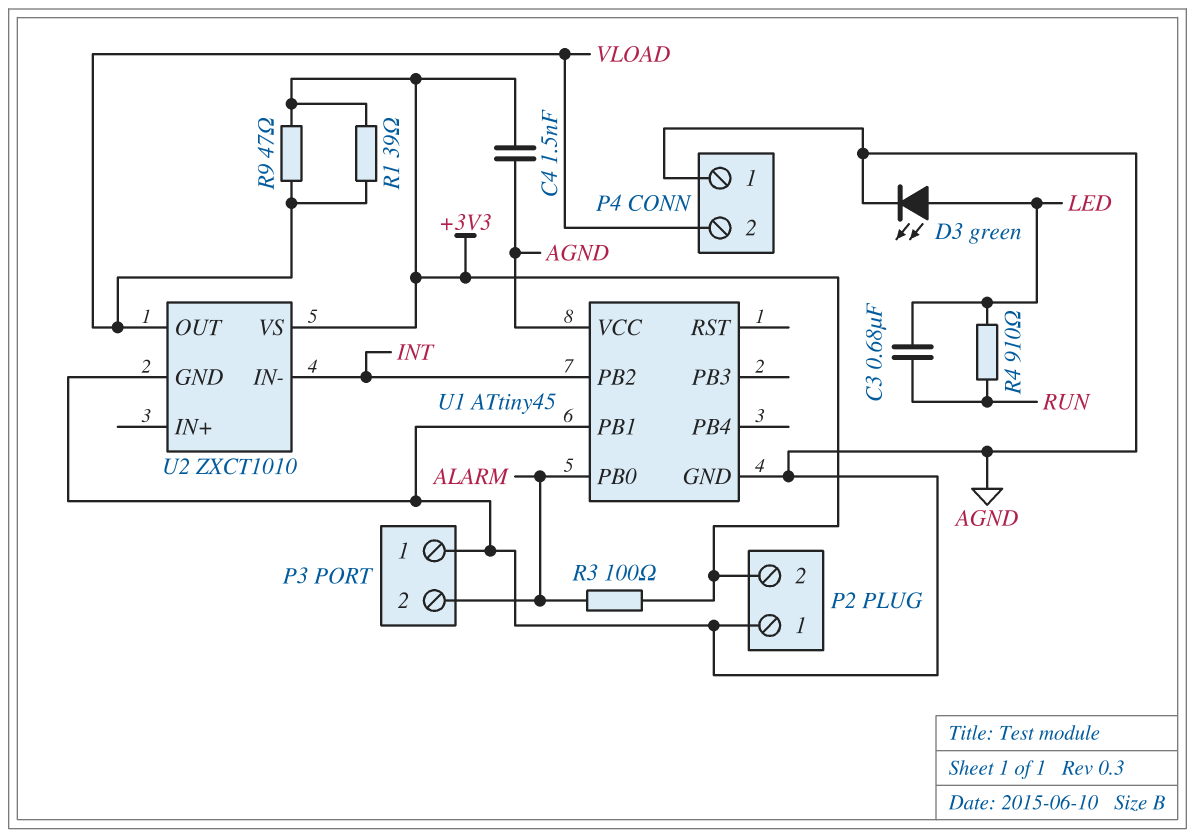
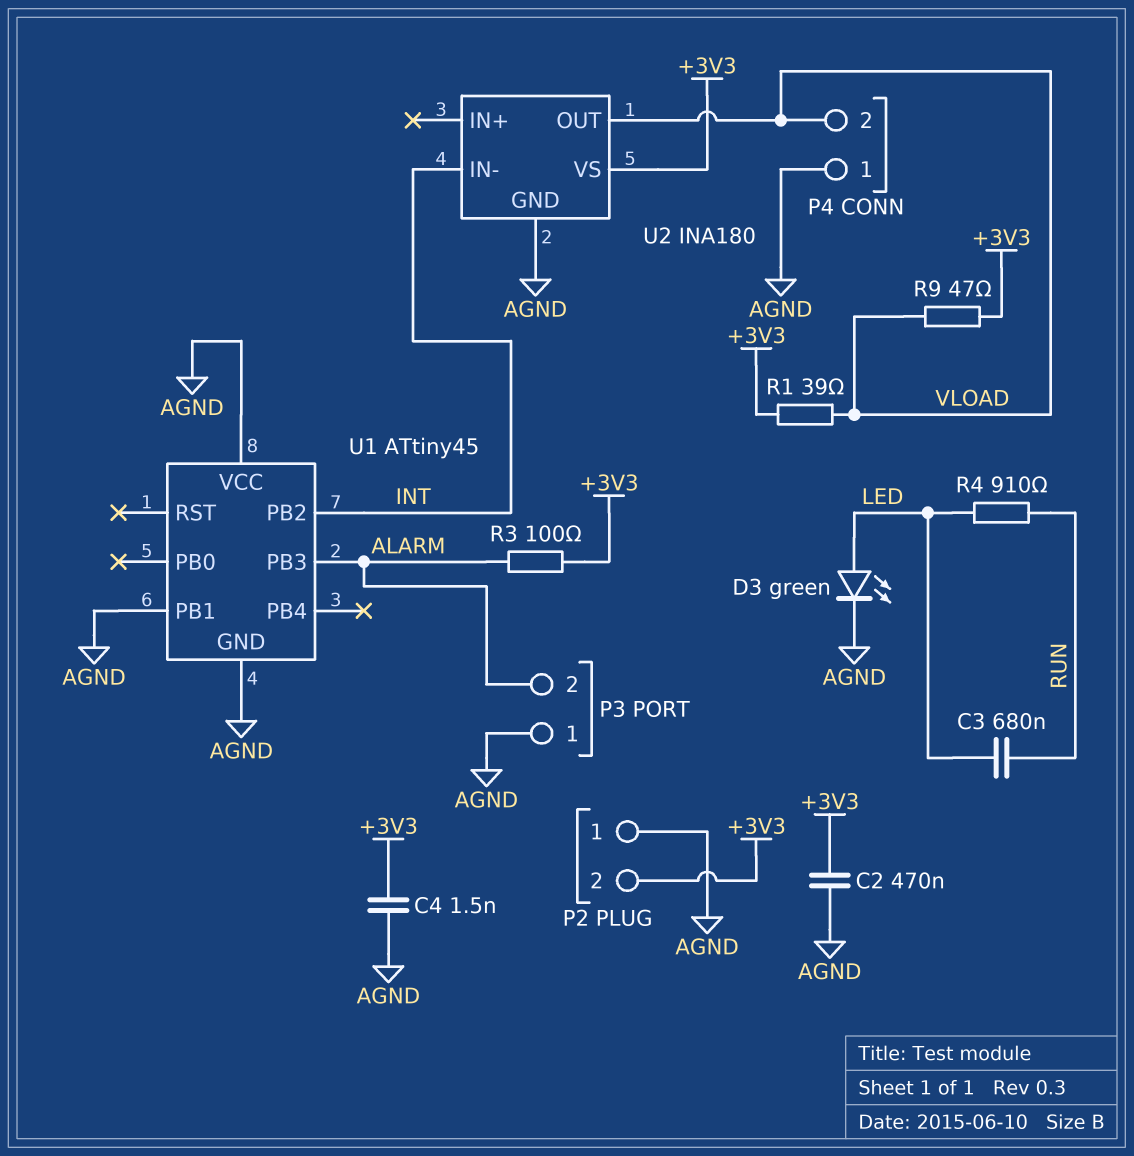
C2: none -> 470nF (+3V3, AGND)
U1 pin PB0: ALARM -> none
U1 pin PB3: none -> ALARM
U2: ZXCT1010 -> INA180

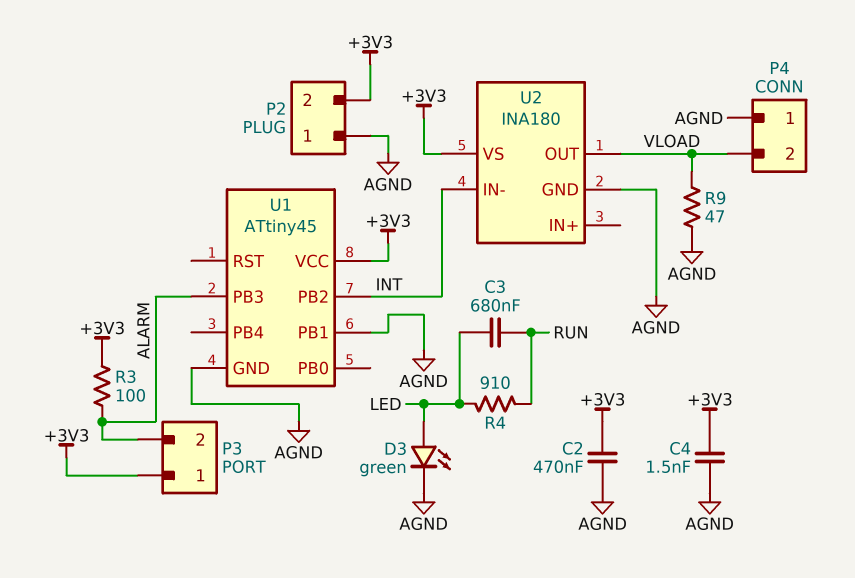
P3 pin 1: AGND -> +3V3
R1: 39 (+3V3, VLOAD) -> none
R9: 47 (+3V3, VLOAD) -> 47 (AGND, VLOAD)
U1 pin VCC: AGND -> +3V3

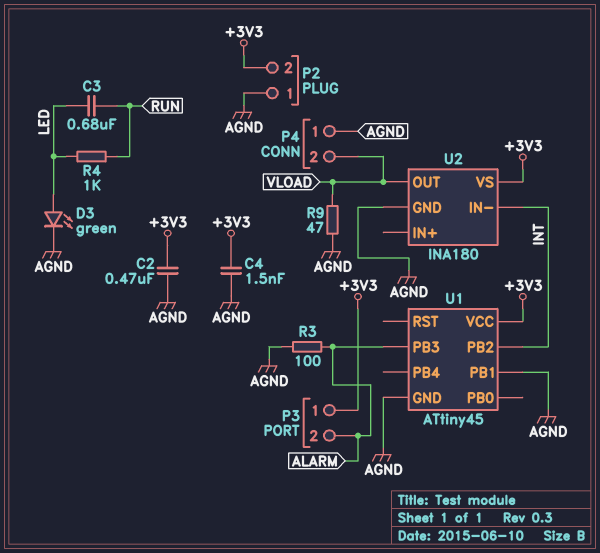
R3: 100 (+3V3, ALARM) -> 100 (AGND, ALARM)
R4: 910 (LED, RUN) -> 1k (LED, RUN)

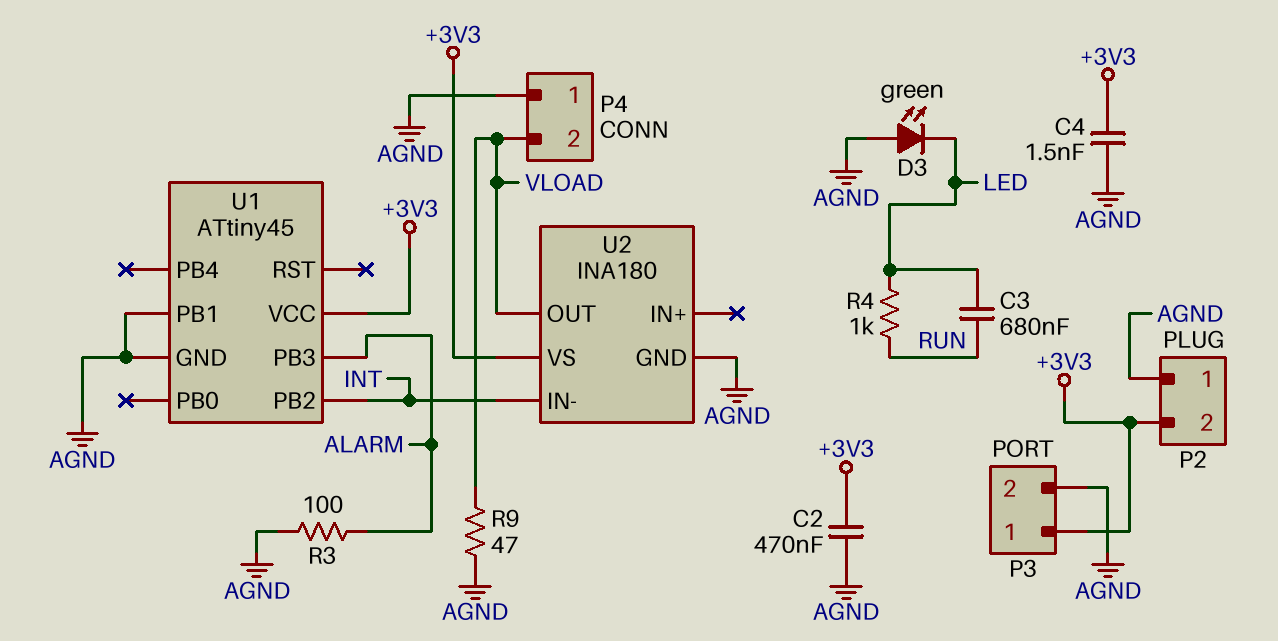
D3: LED green (A LED, K AGND) -> LED green (A AGND, K LED)
P3 pin 2: ALARM -> AGND

